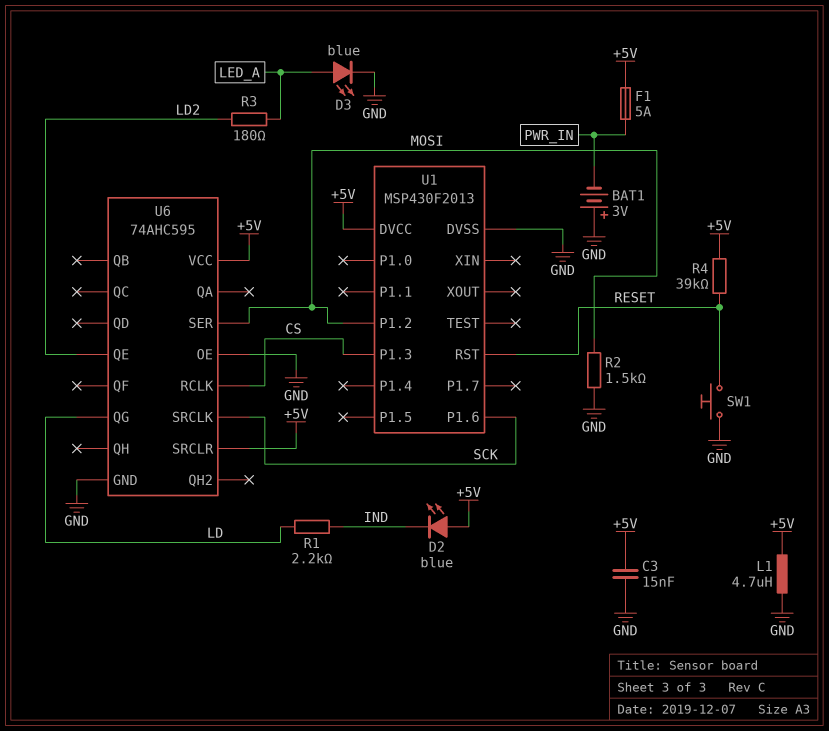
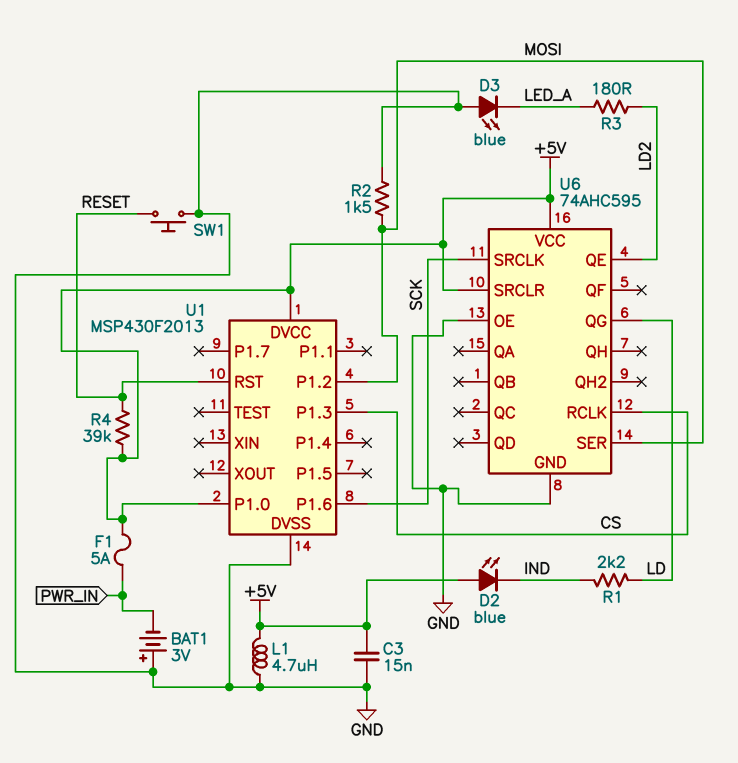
D3: LED blue (A LED_A, K GND) -> LED blue (A GND, K LED_A)
U1 pin P1.0: none -> +5V

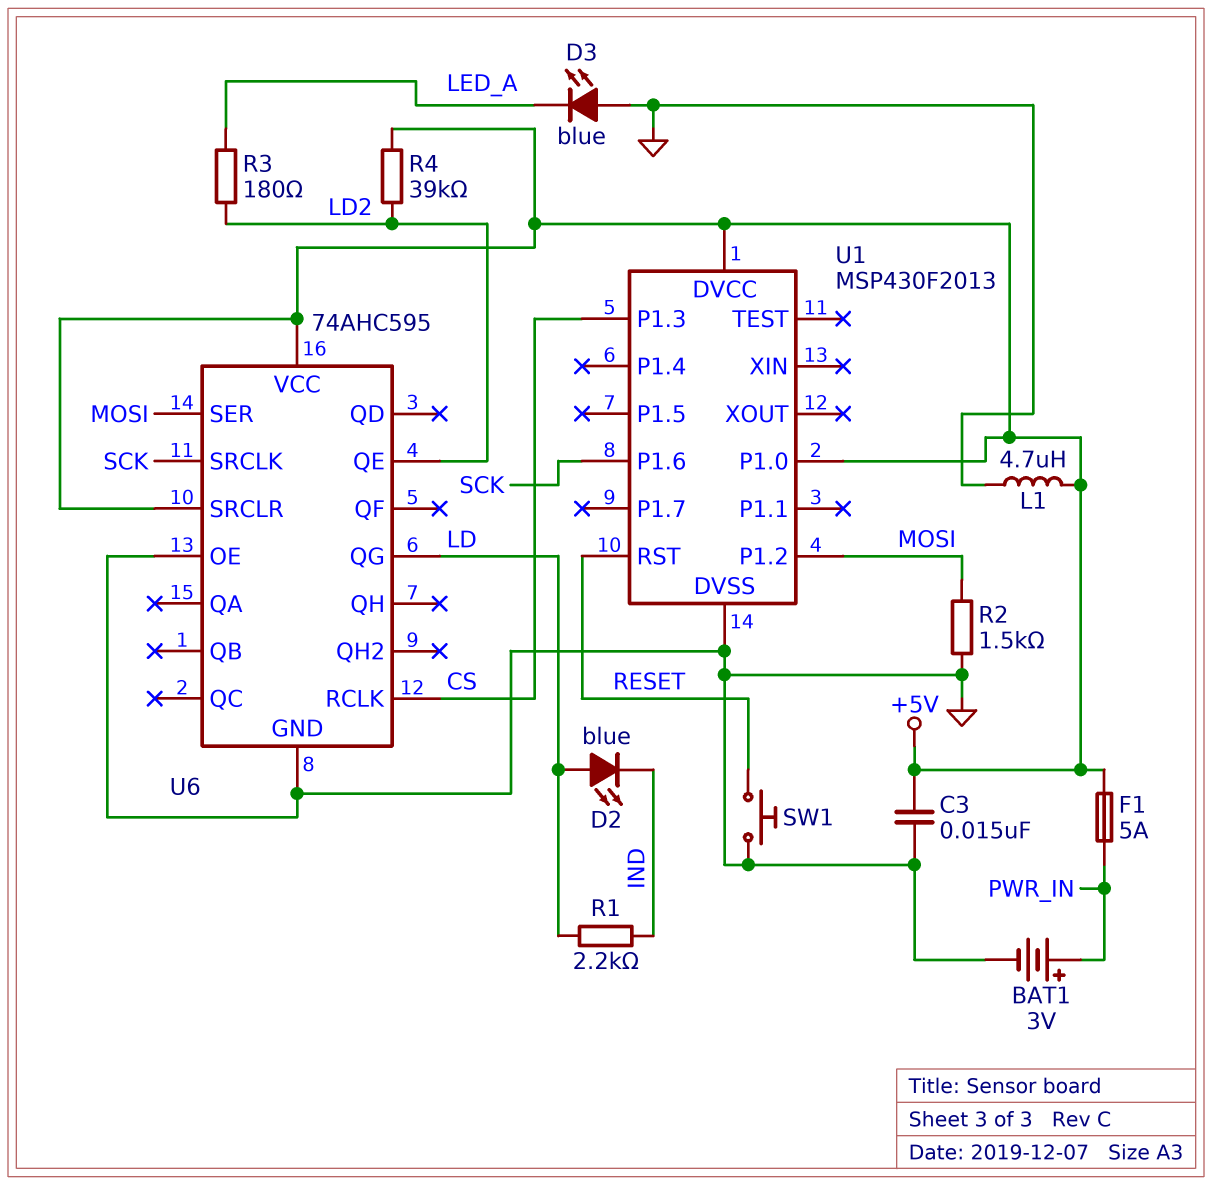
BAT1: 3V (plus GND, minus PWR_IN) -> 3V (plus PWR_IN, minus GND)
D2: LED blue (A +5V, K IND) -> LED blue (A LD, K IND)
R4: 39k (+5V, RESET) -> 39k (+5V, LD2)

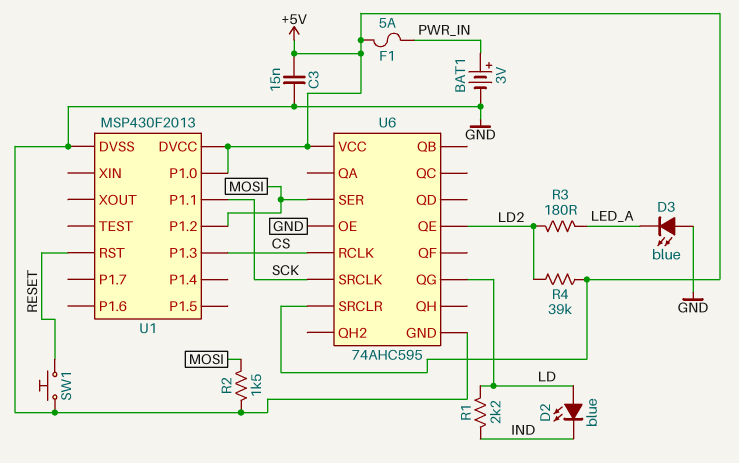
L1: 4.7uH (+5V, GND) -> none
U1 pin P1.1: none -> SCK
U1 pin P1.6: SCK -> none

